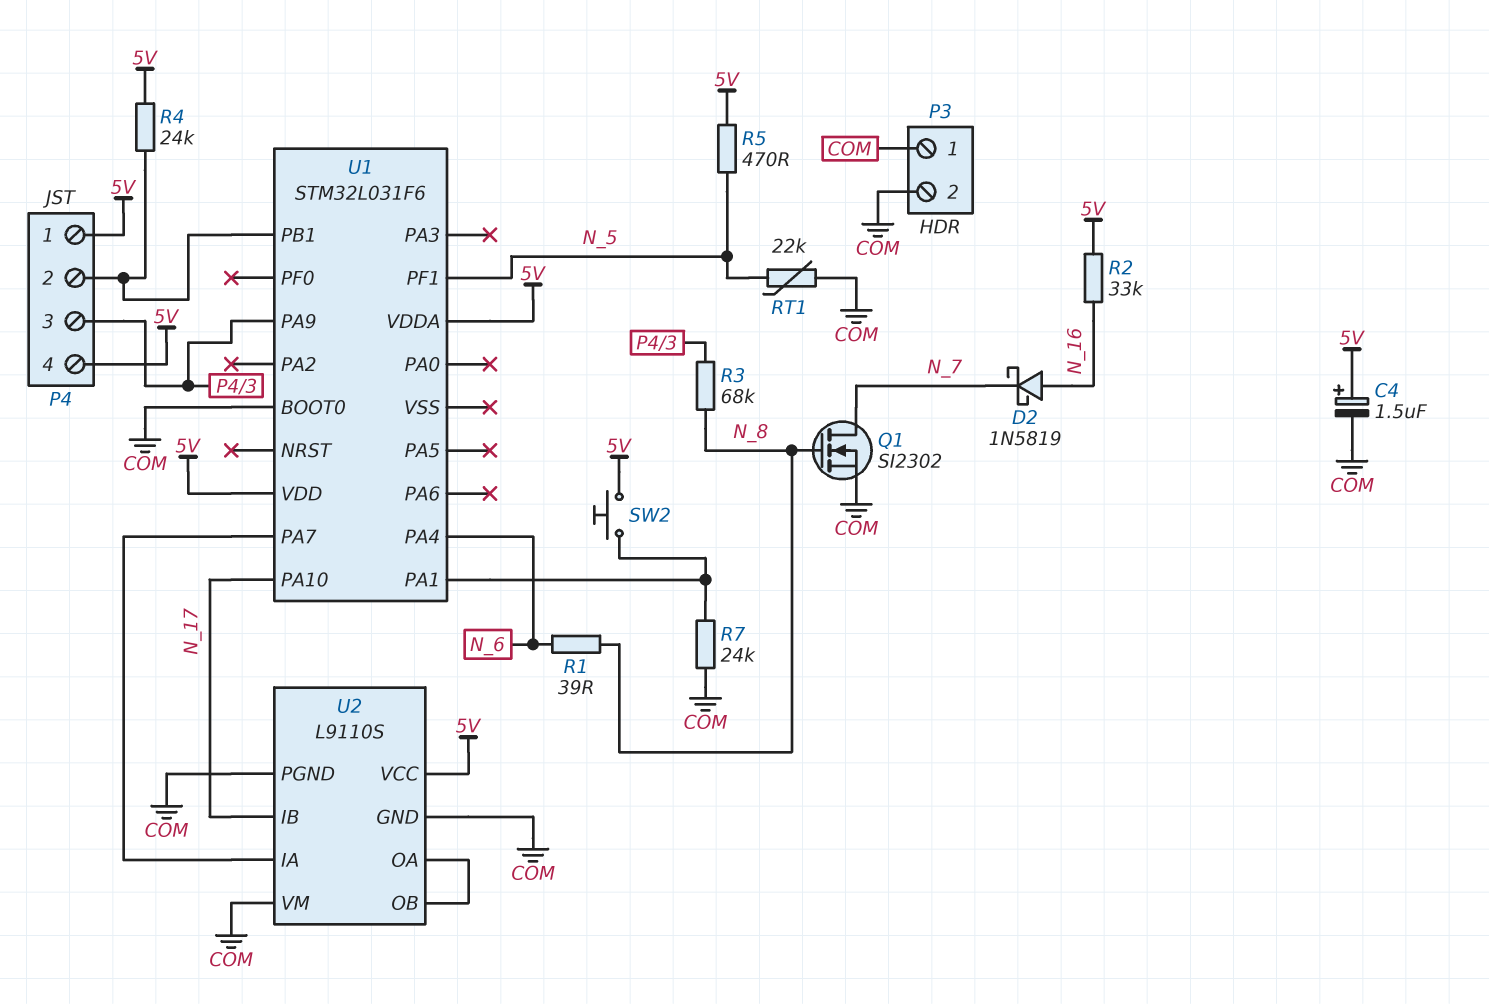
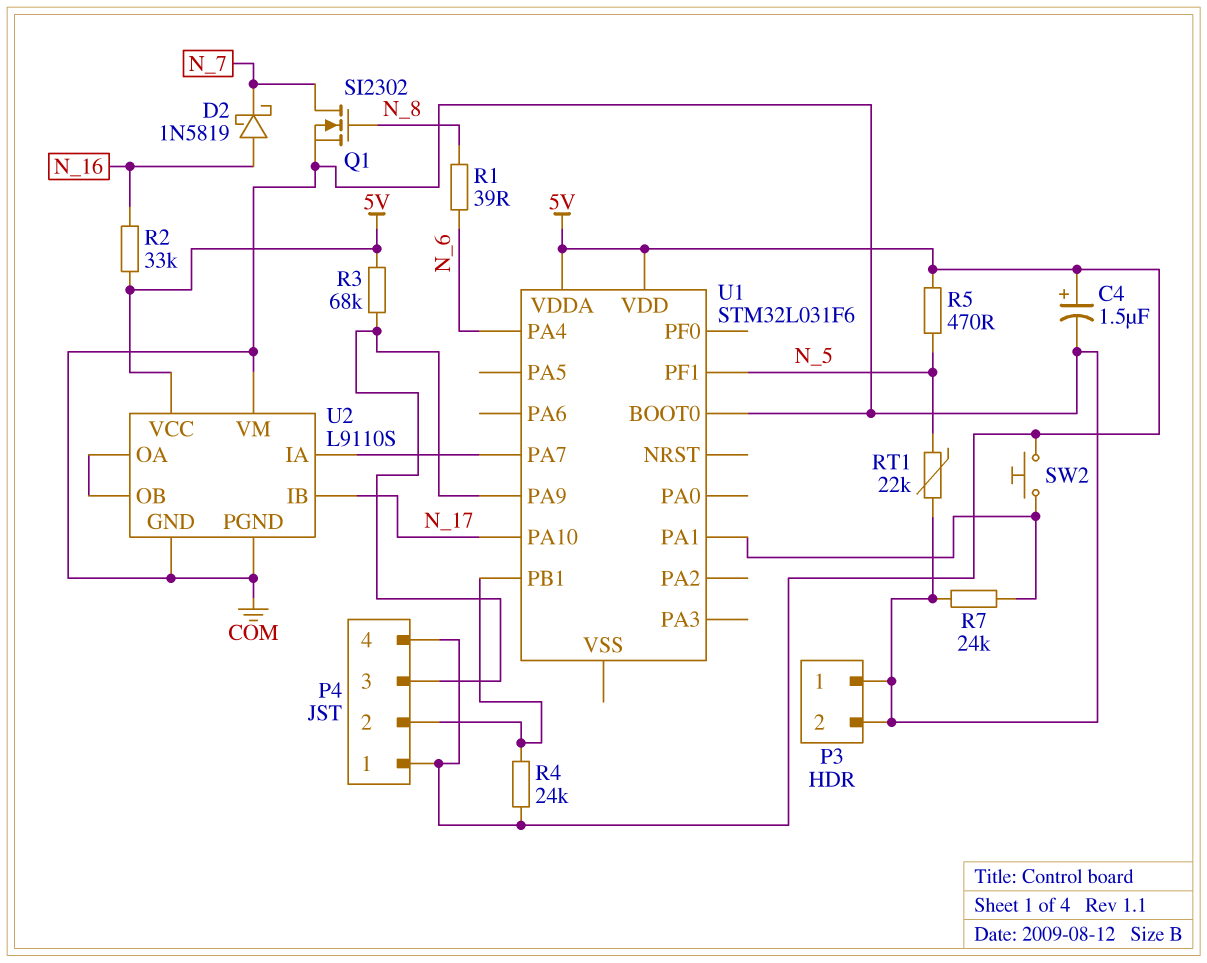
R3: 68k (N_8, P4/3) -> 68k (5V, P4/3)

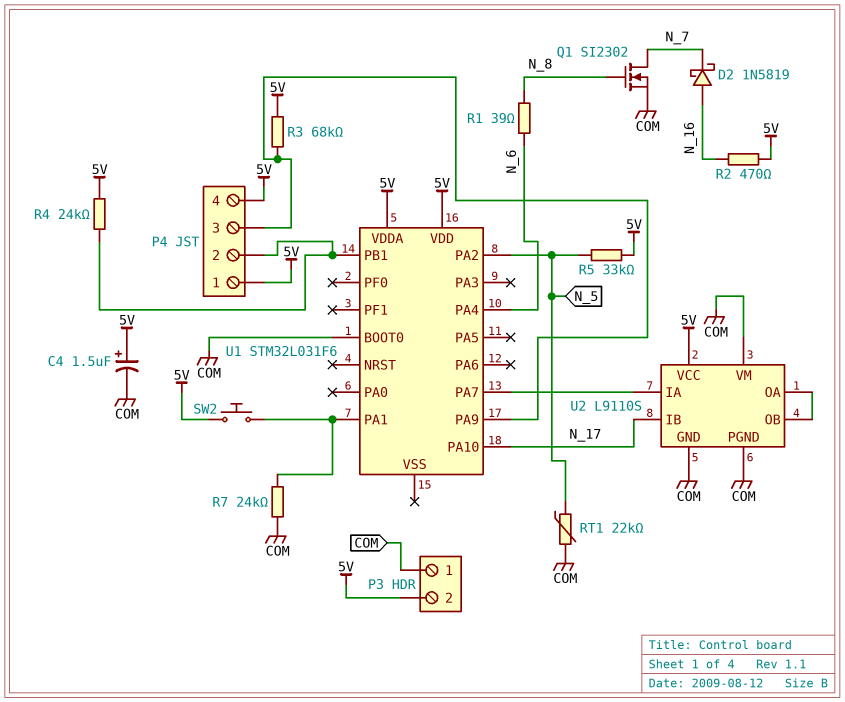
P3 pin 2: COM -> 5V
R2: 33k (5V, N_16) -> 470 (5V, N_16)
R5: 470 (5V, N_5) -> 33k (5V, N_5)
U1 pin PA2: none -> N_5
U1 pin PF1: N_5 -> none

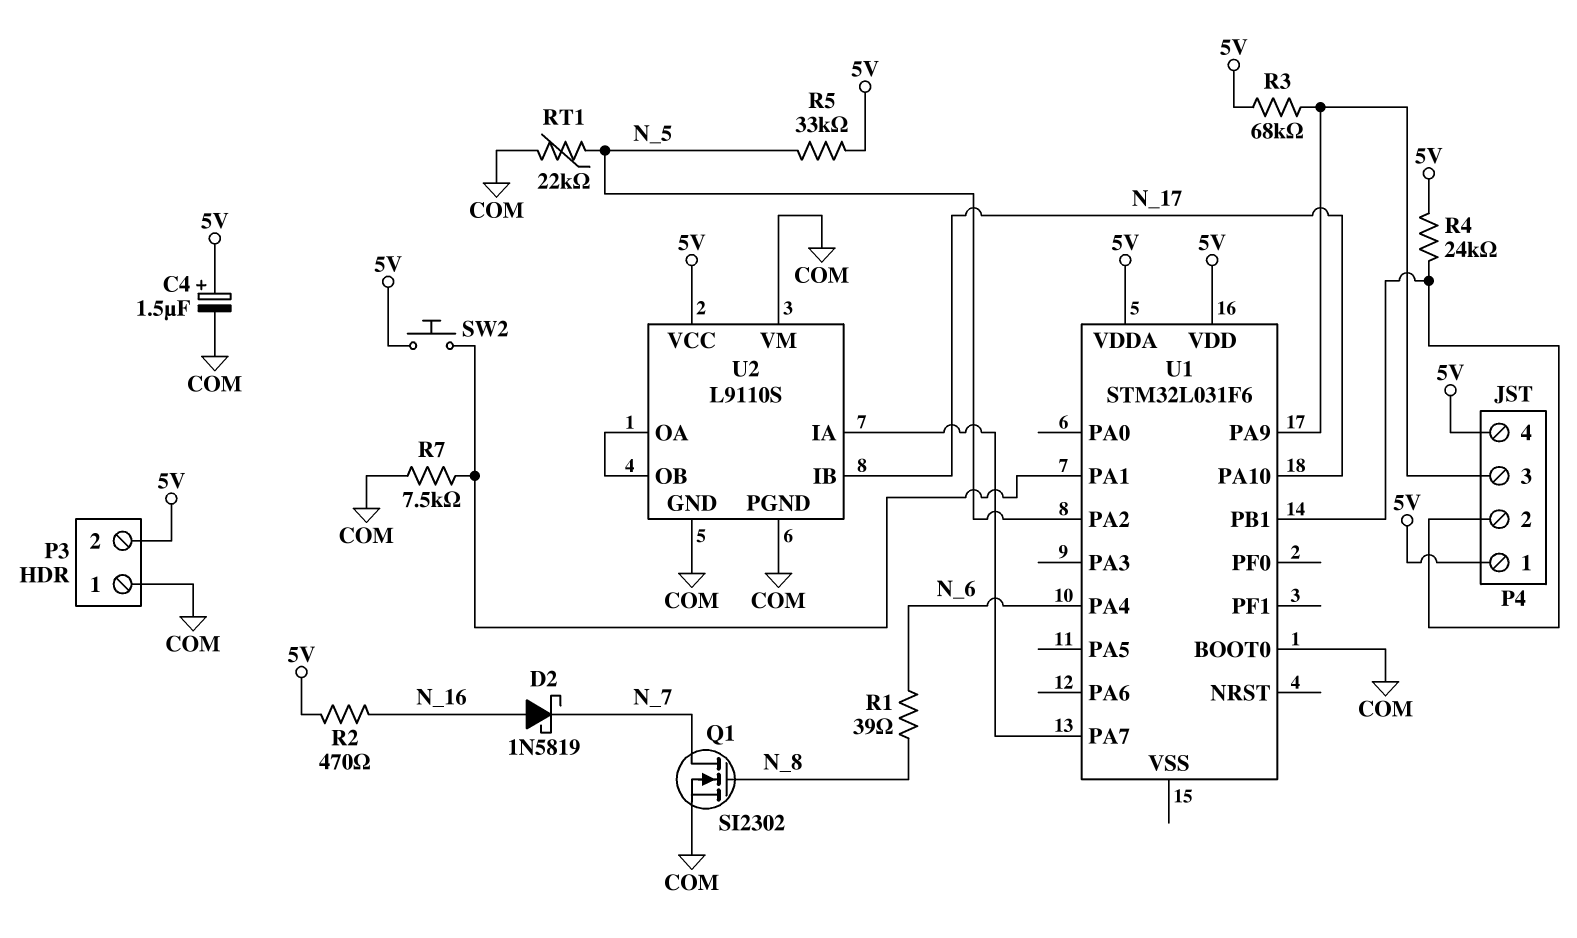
R7: 24k (COM, U1/PA1) -> 7.5k (COM, U1/PA1)

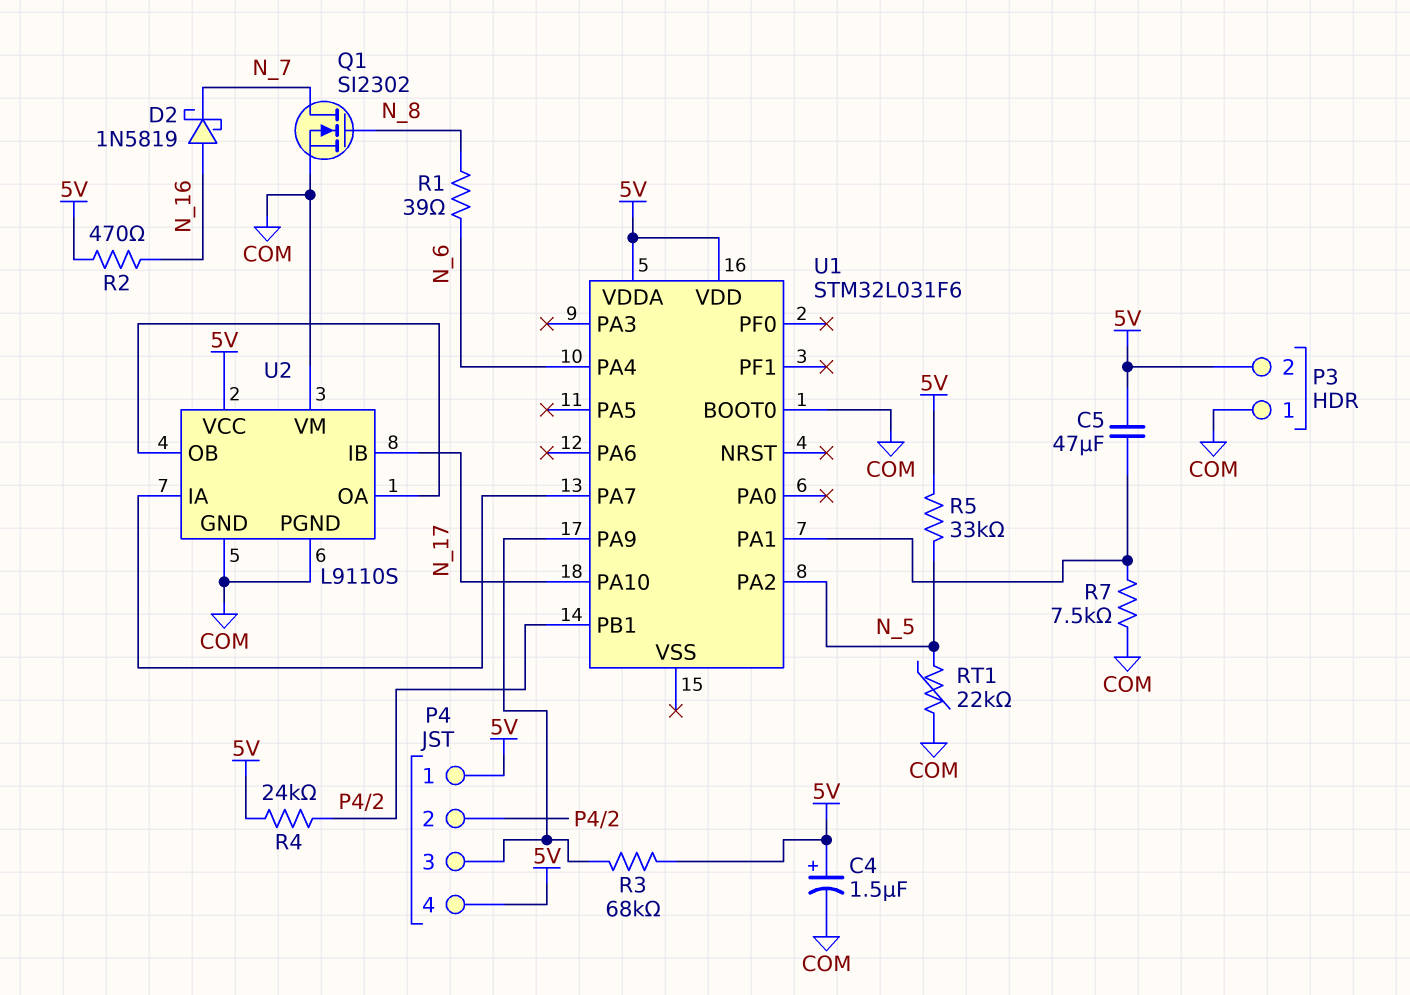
C5: none -> 47uF (5V, U1/PA1)
SW2: button (5V, U1/PA1) -> none

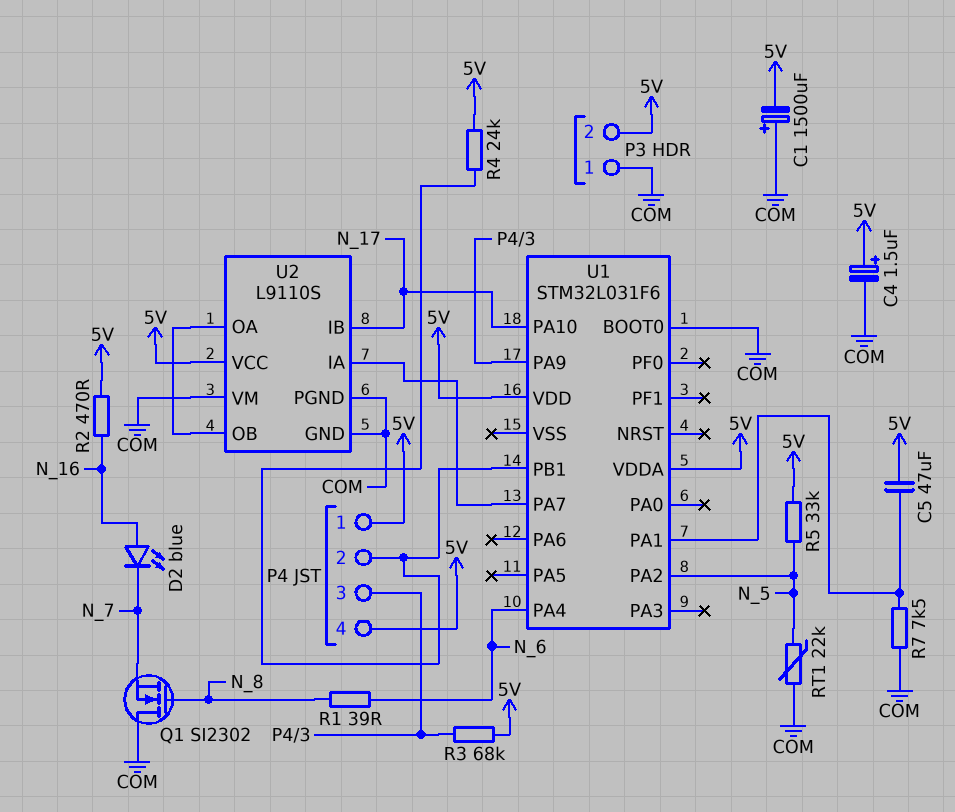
C1: none -> 1500uF (plus COM, minus 5V)
D2: schottky 1N5819 (A N_16, K N_7) -> LED blue (A N_16, K N_7)
Q1: NMOS SI2302 (G N_8, D N_7, S COM) -> NMOS SI2302 (G N_8, D COM, S N_7)

